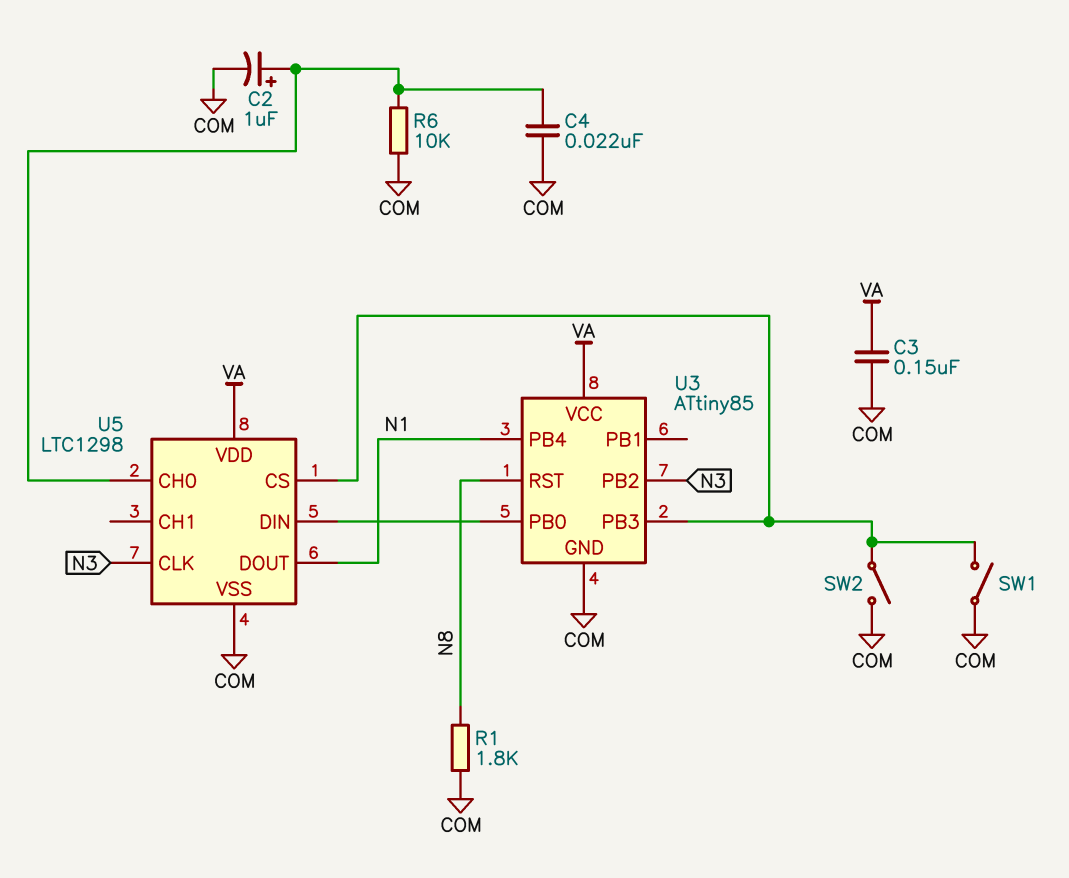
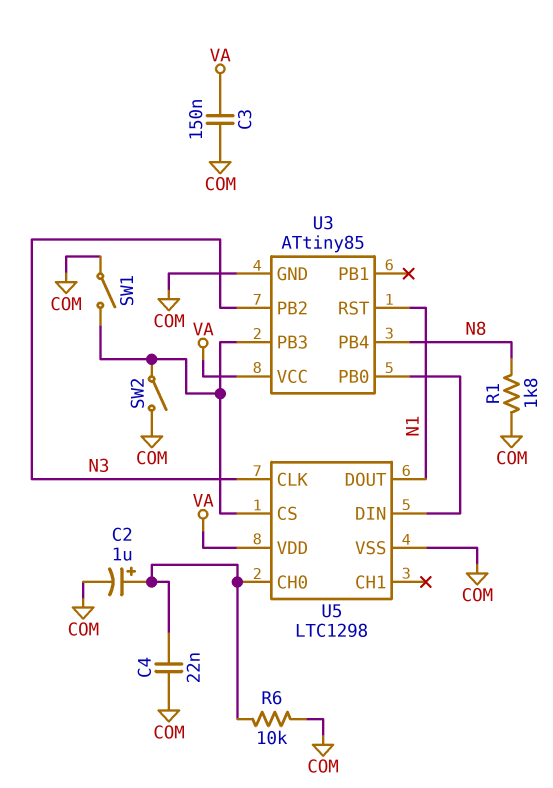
U3 pin PB4: N1 -> N8
U3 pin RST: N8 -> N1

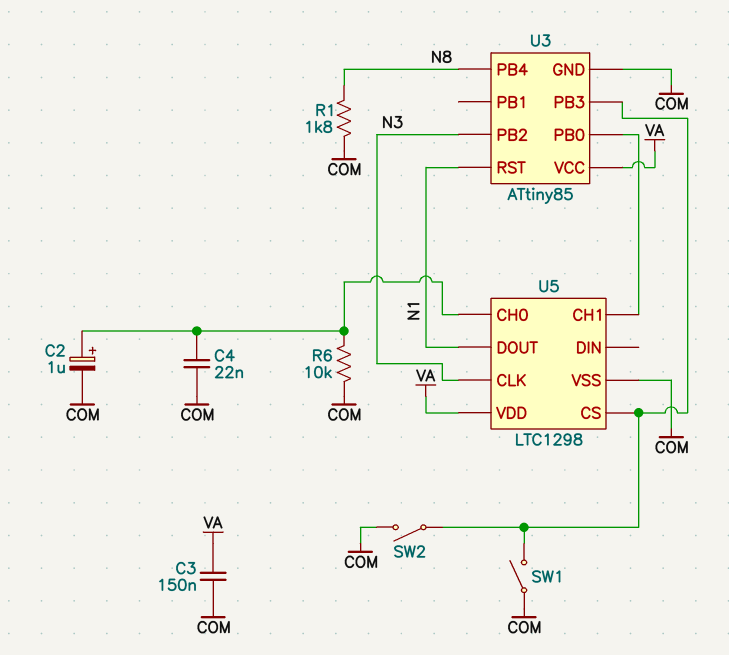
U5 pin CH1: none -> U3/PB0
U5 pin DIN: U3/PB0 -> none

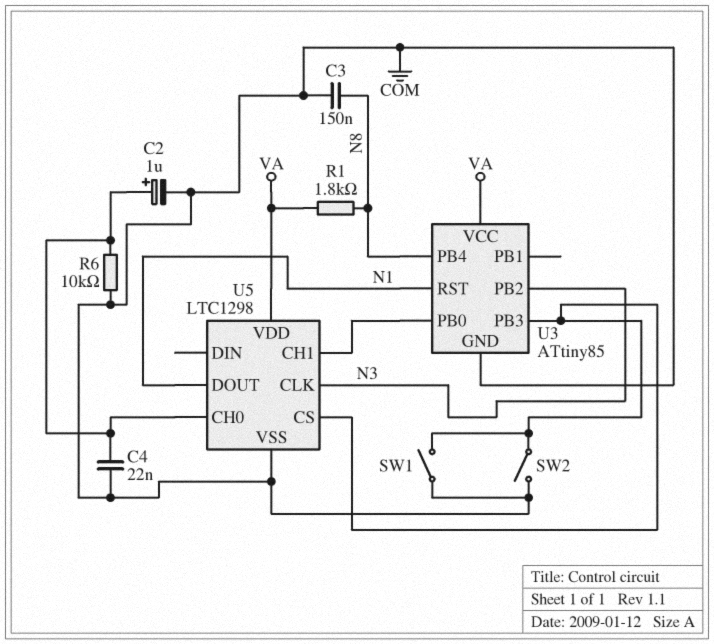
C3: 150nF (COM, VA) -> 150nF (COM, N8)
R1: 1.8k (COM, N8) -> 1.8k (N8, VA)

